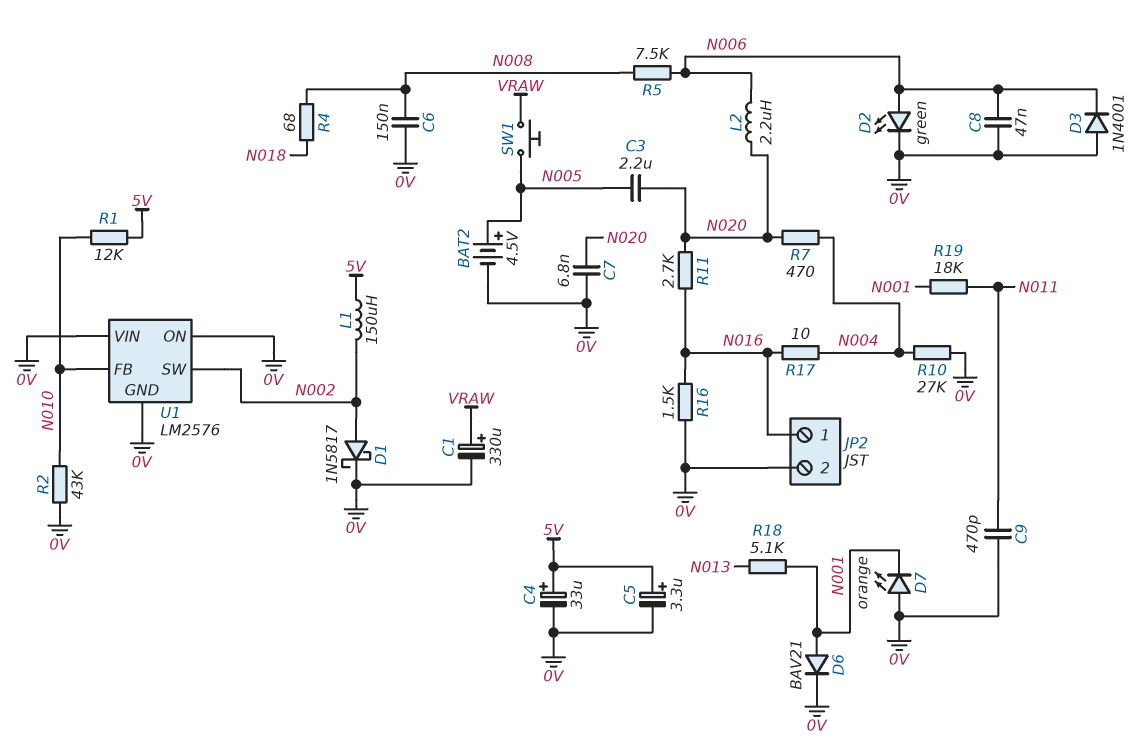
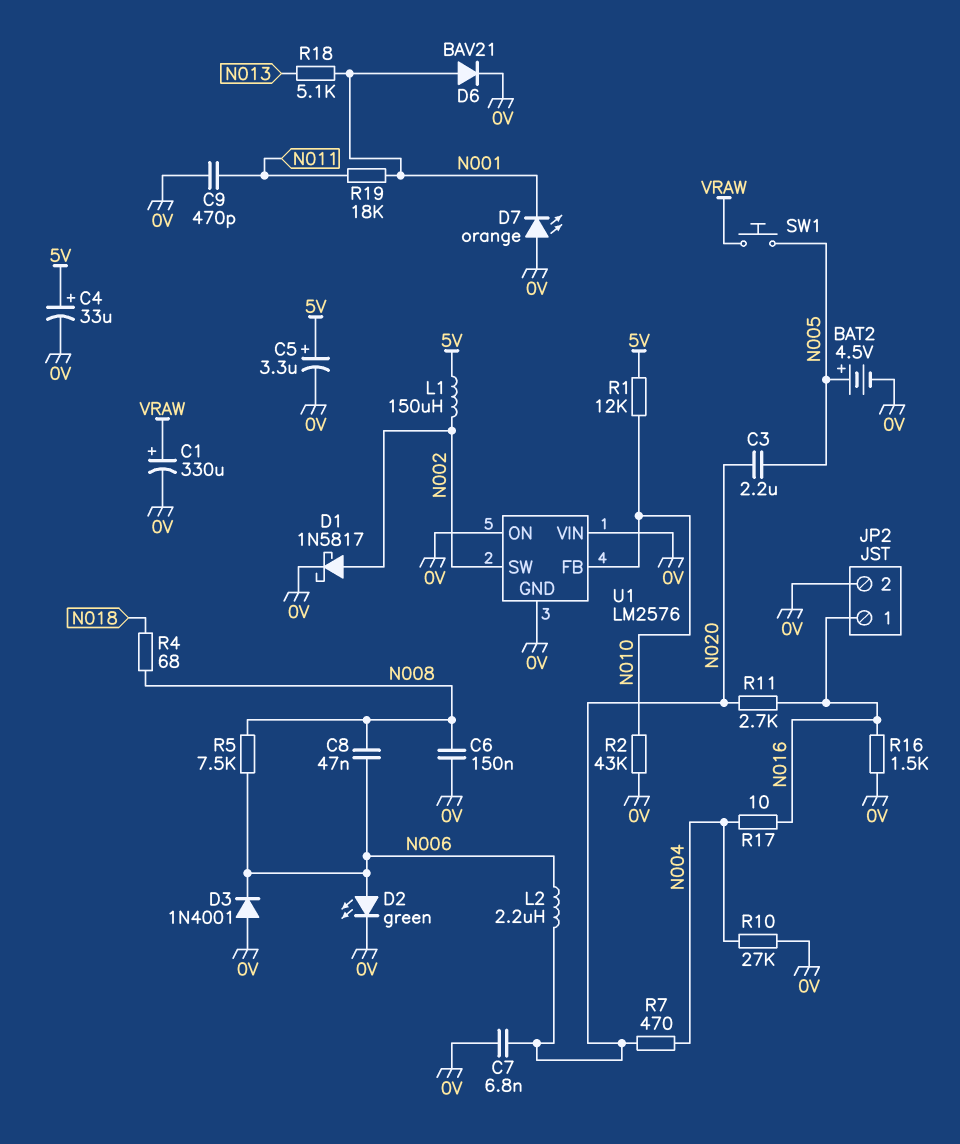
C8: 47nF (0V, N006) -> 47nF (N006, N008)

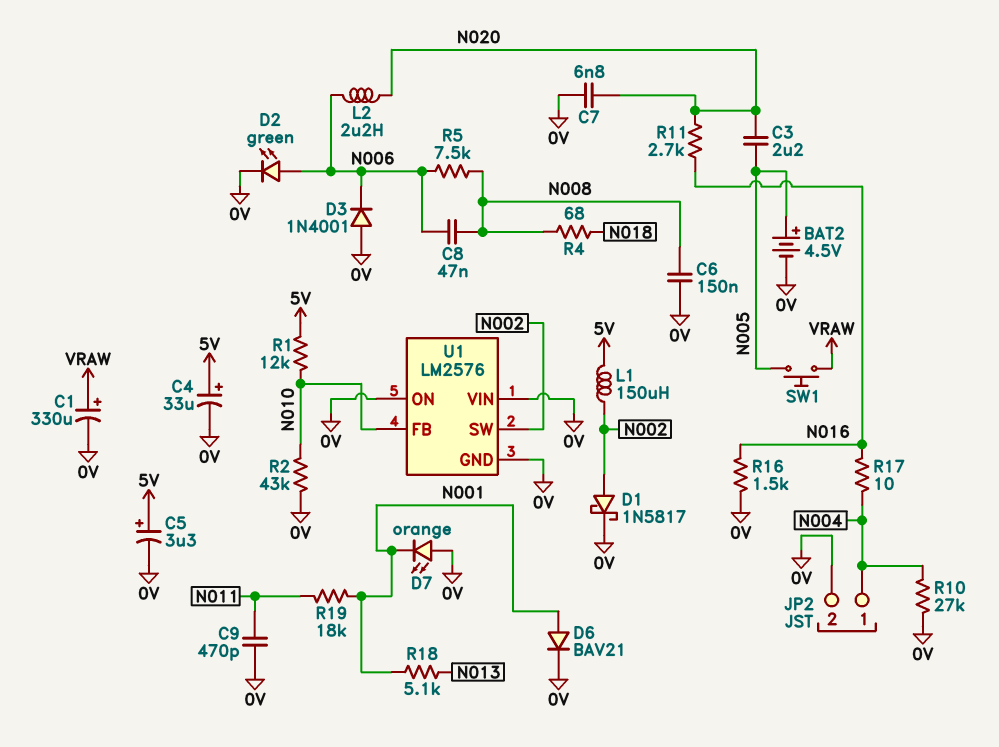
JP2 pin 1: N016 -> N004
R7: 470 (N004, N020) -> none

